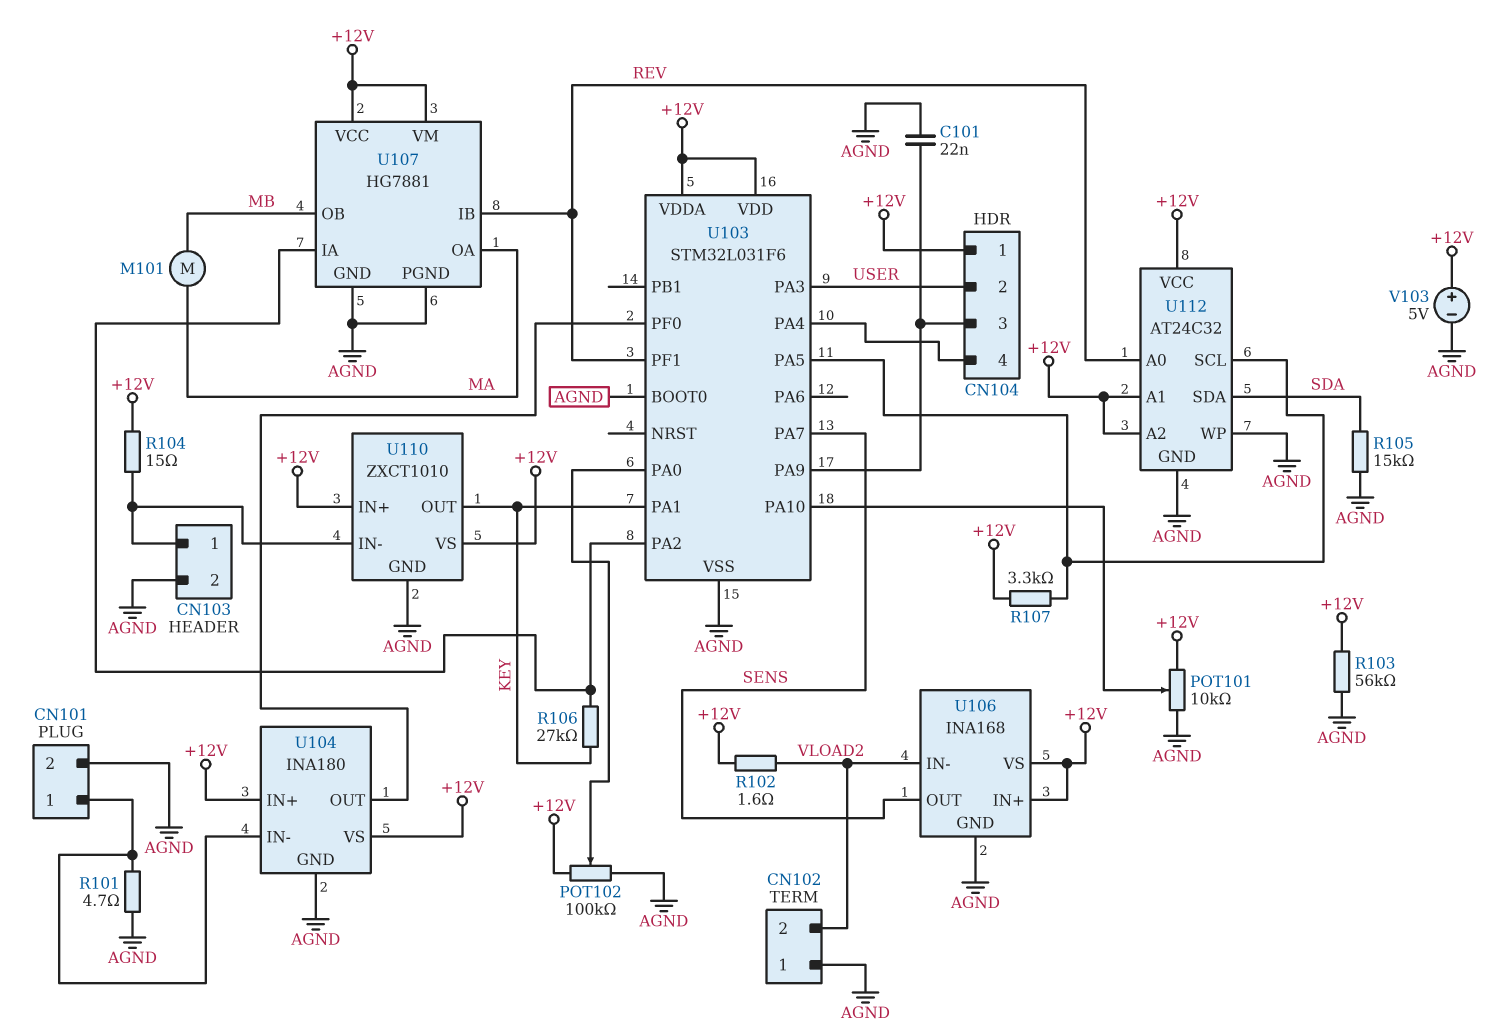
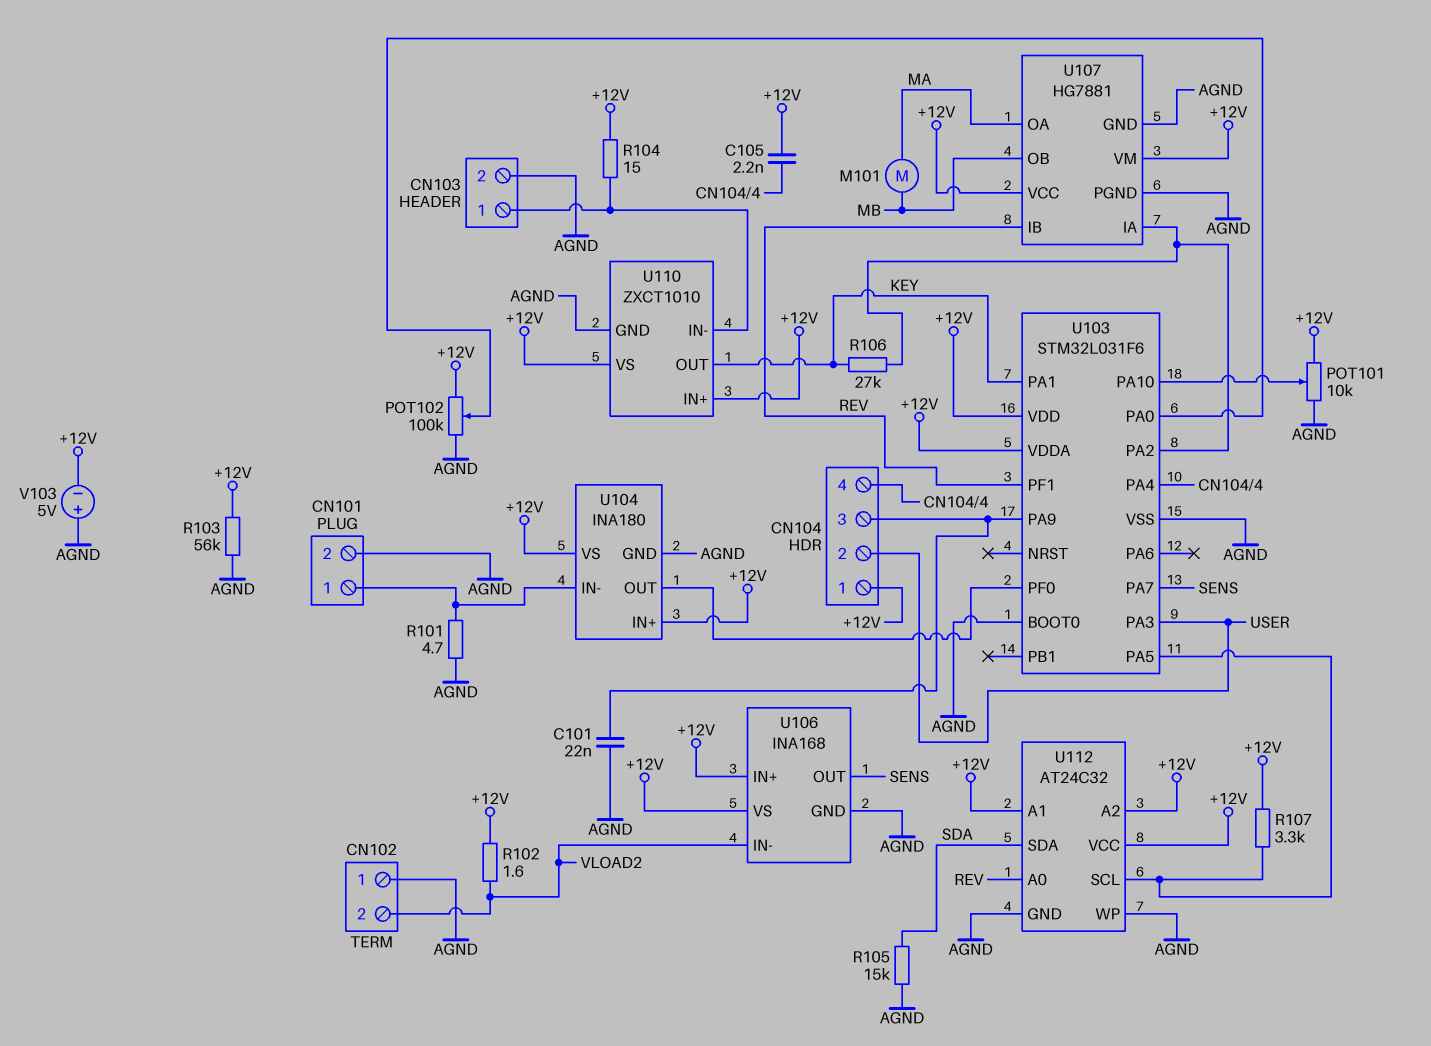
C105: none -> 2.2nF (+12V, CN104/4)
V103: 5V (plus +12V, minus AGND) -> 5V (plus AGND, minus +12V)

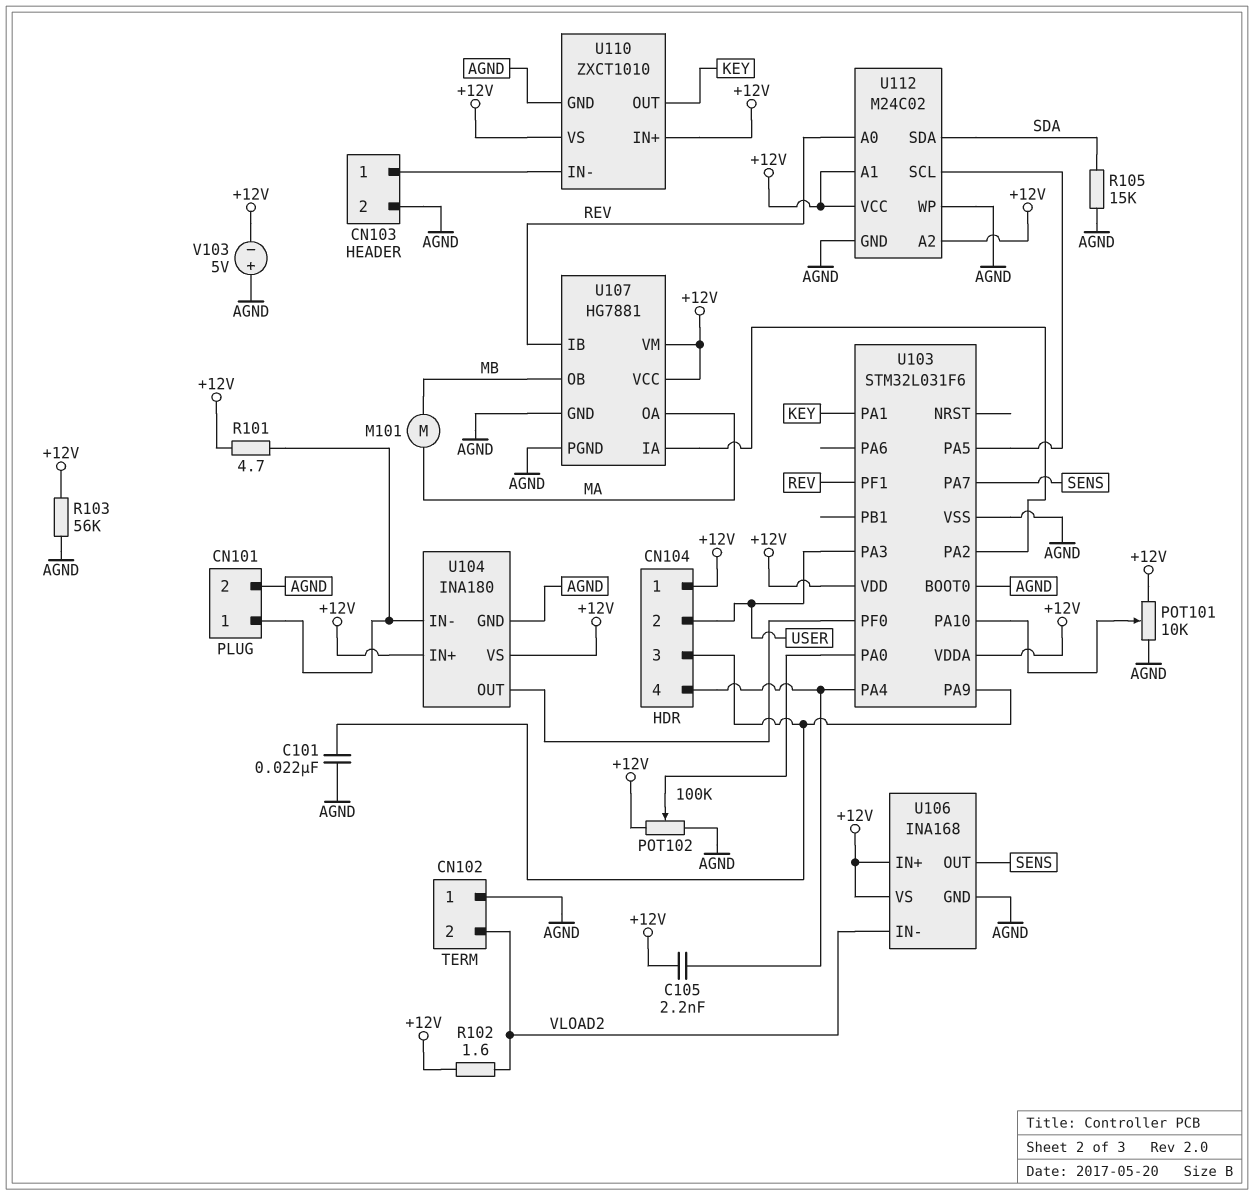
R101: 4.7 (AGND, CN101/1) -> 4.7 (+12V, CN101/1)
R104: 15 (+12V, CN103/1) -> none
R106: 27k (KEY, U103/PA2) -> none
R107: 3.3k (+12V, U103/PA5) -> none
U112: AT24C32 -> M24C02

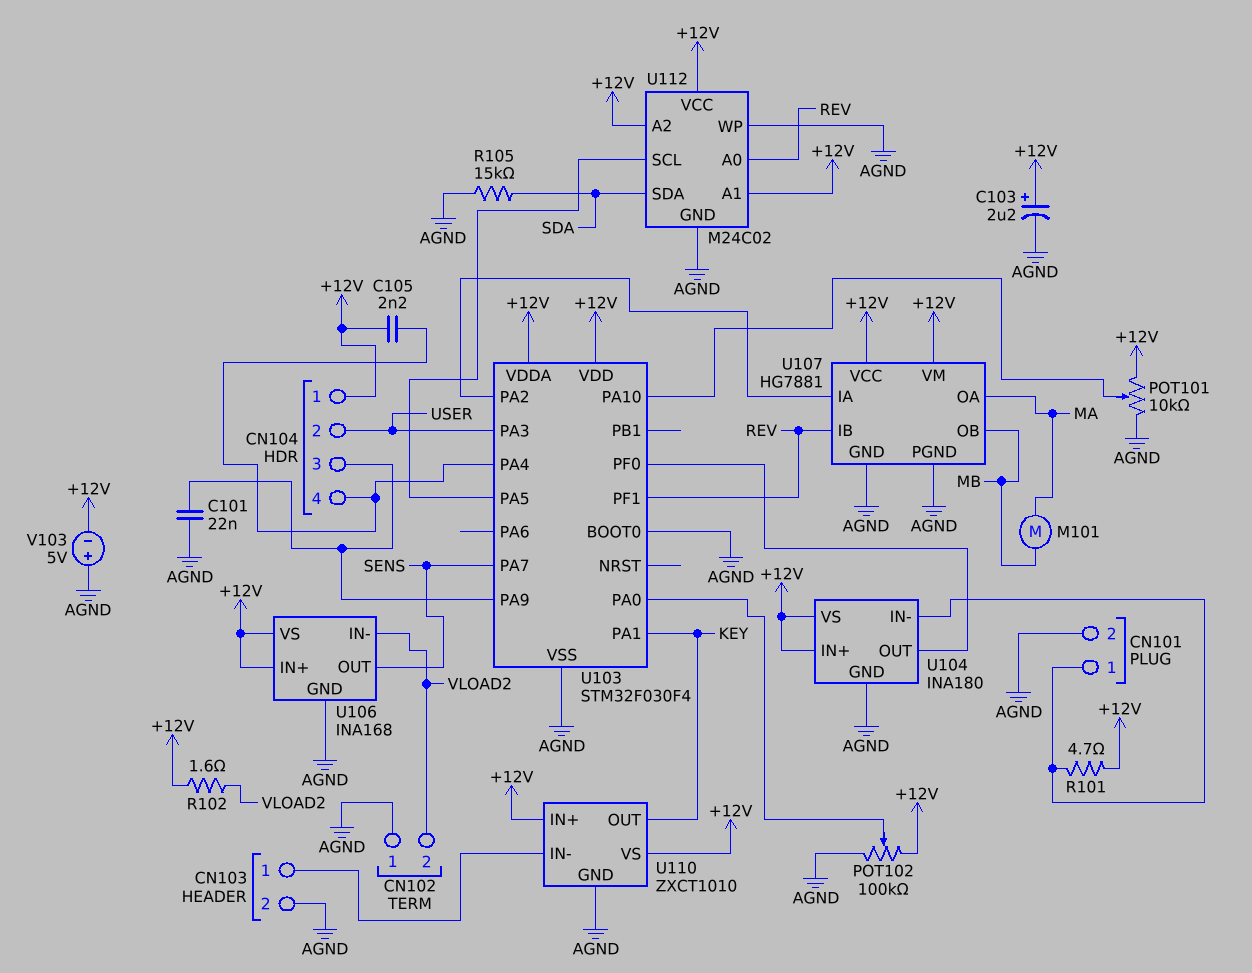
C103: none -> 2.2uF (plus +12V, minus AGND)
R103: 56k (+12V, AGND) -> none
U103: STM32L031F6 -> STM32F030F4

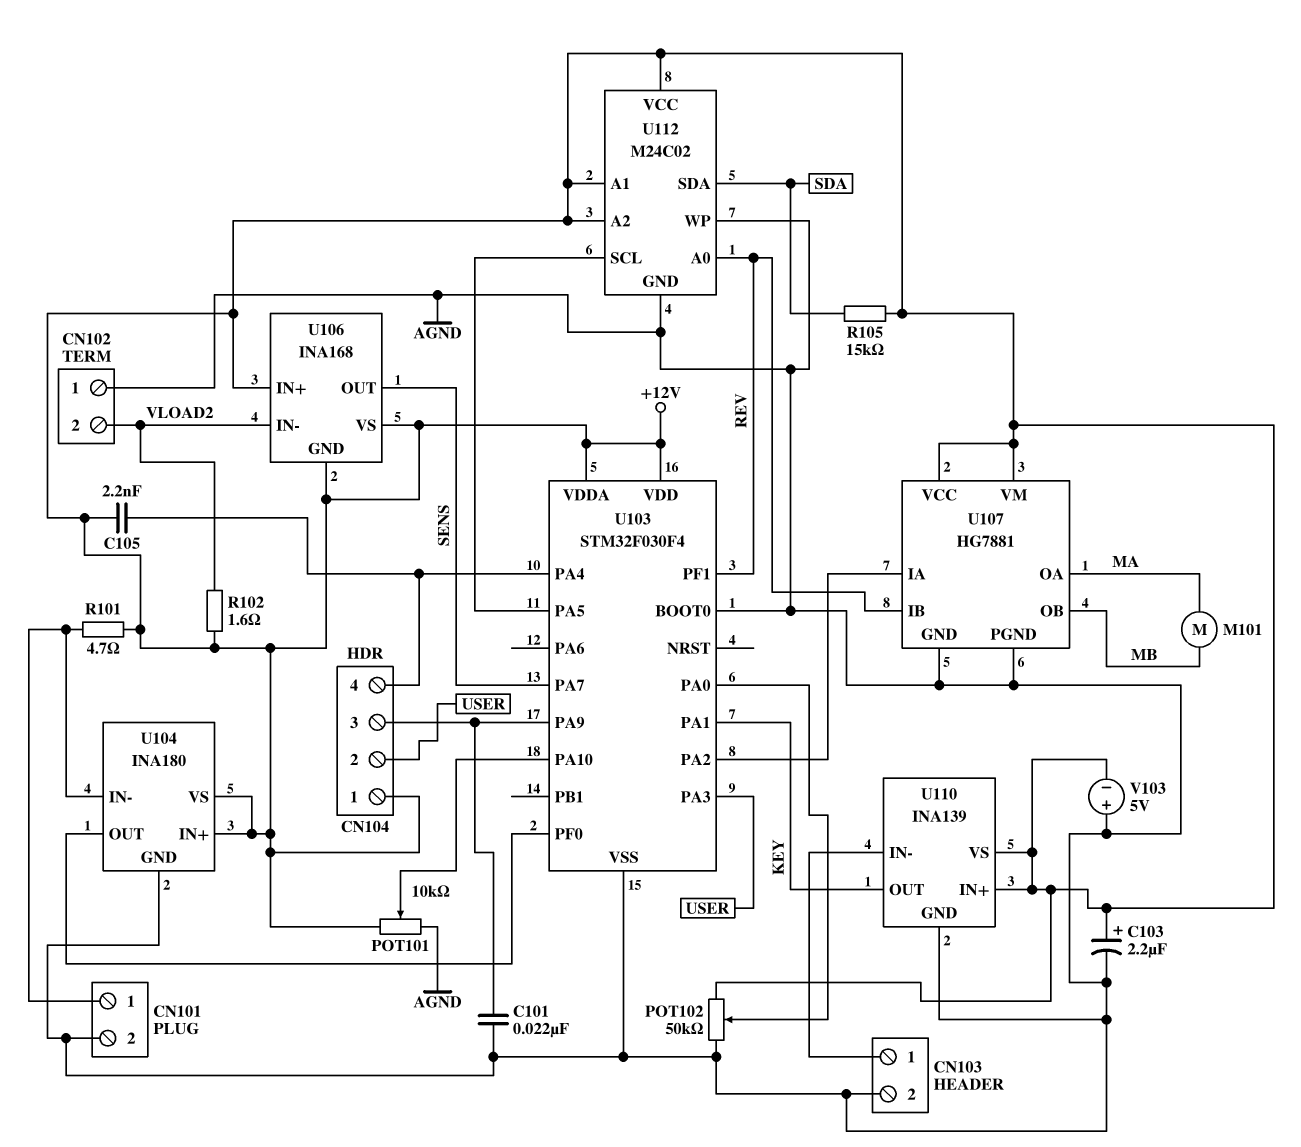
POT102: 100k (+12V, AGND, wiper U103/PA0) -> 50k (+12V, AGND, wiper U103/PA0)
R105: 15k (AGND, SDA) -> 15k (+12V, SDA)
U106 pin GND: AGND -> +12V
U110: ZXCT1010 -> INA139

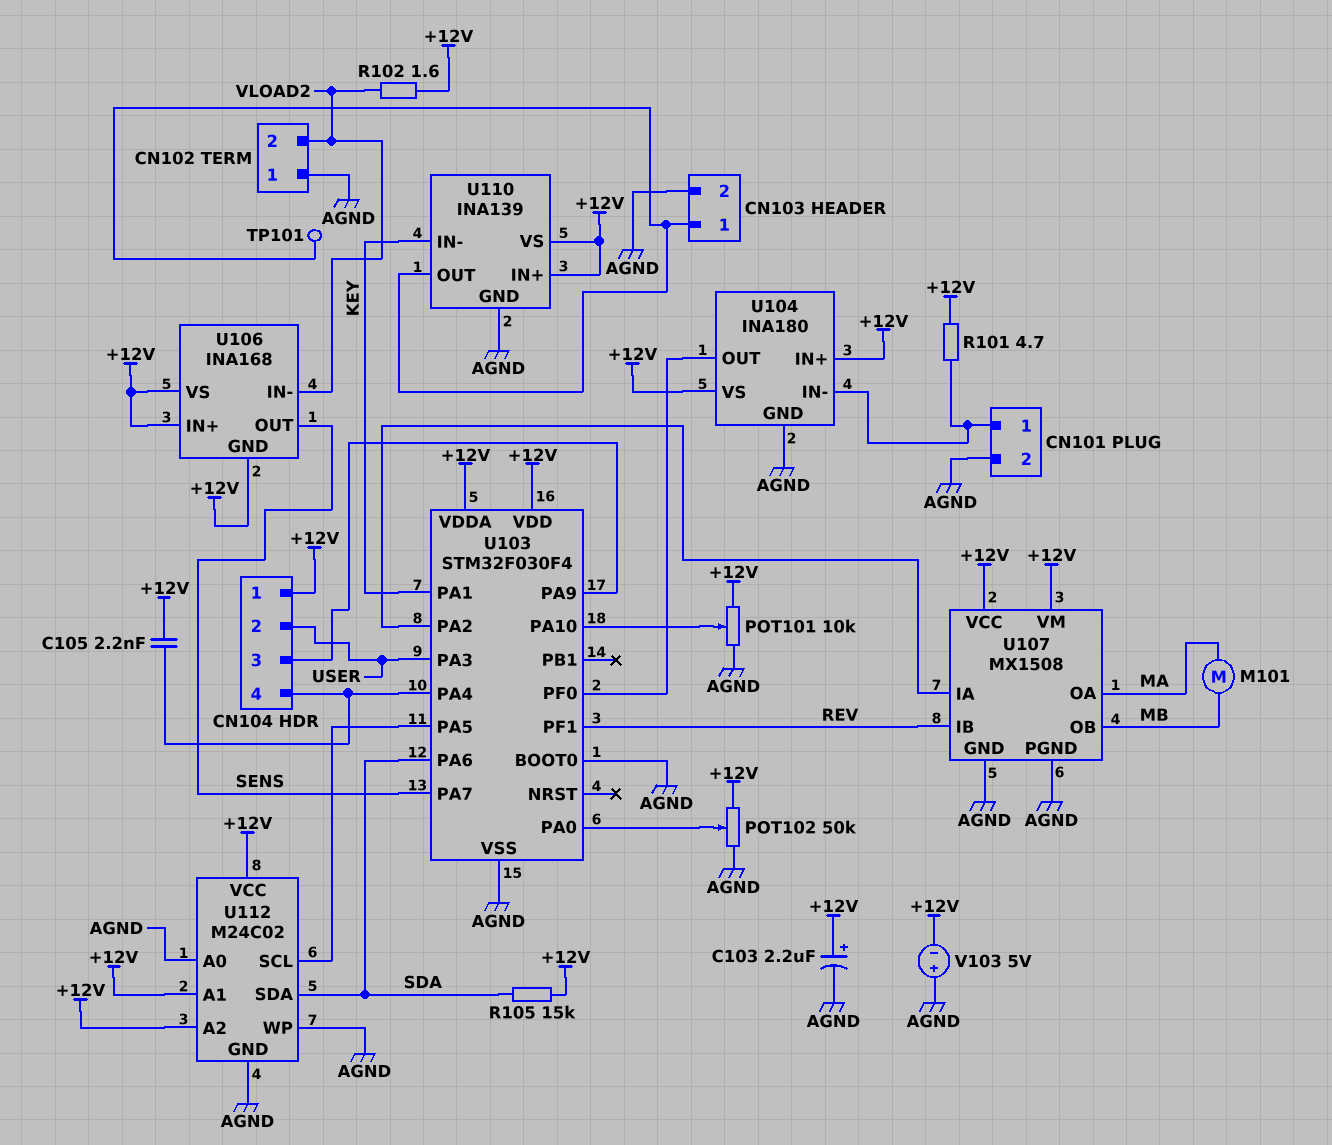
C101: 22nF (AGND, CN104/3) -> none
TP101: none -> test point (CN103/1)
U103 pin PA6: none -> SDA
U107: HG7881 -> MX1508
U110 pin IN-: CN103/1 -> KEY
U110 pin OUT: KEY -> CN103/1
U112 pin A0: REV -> AGND

